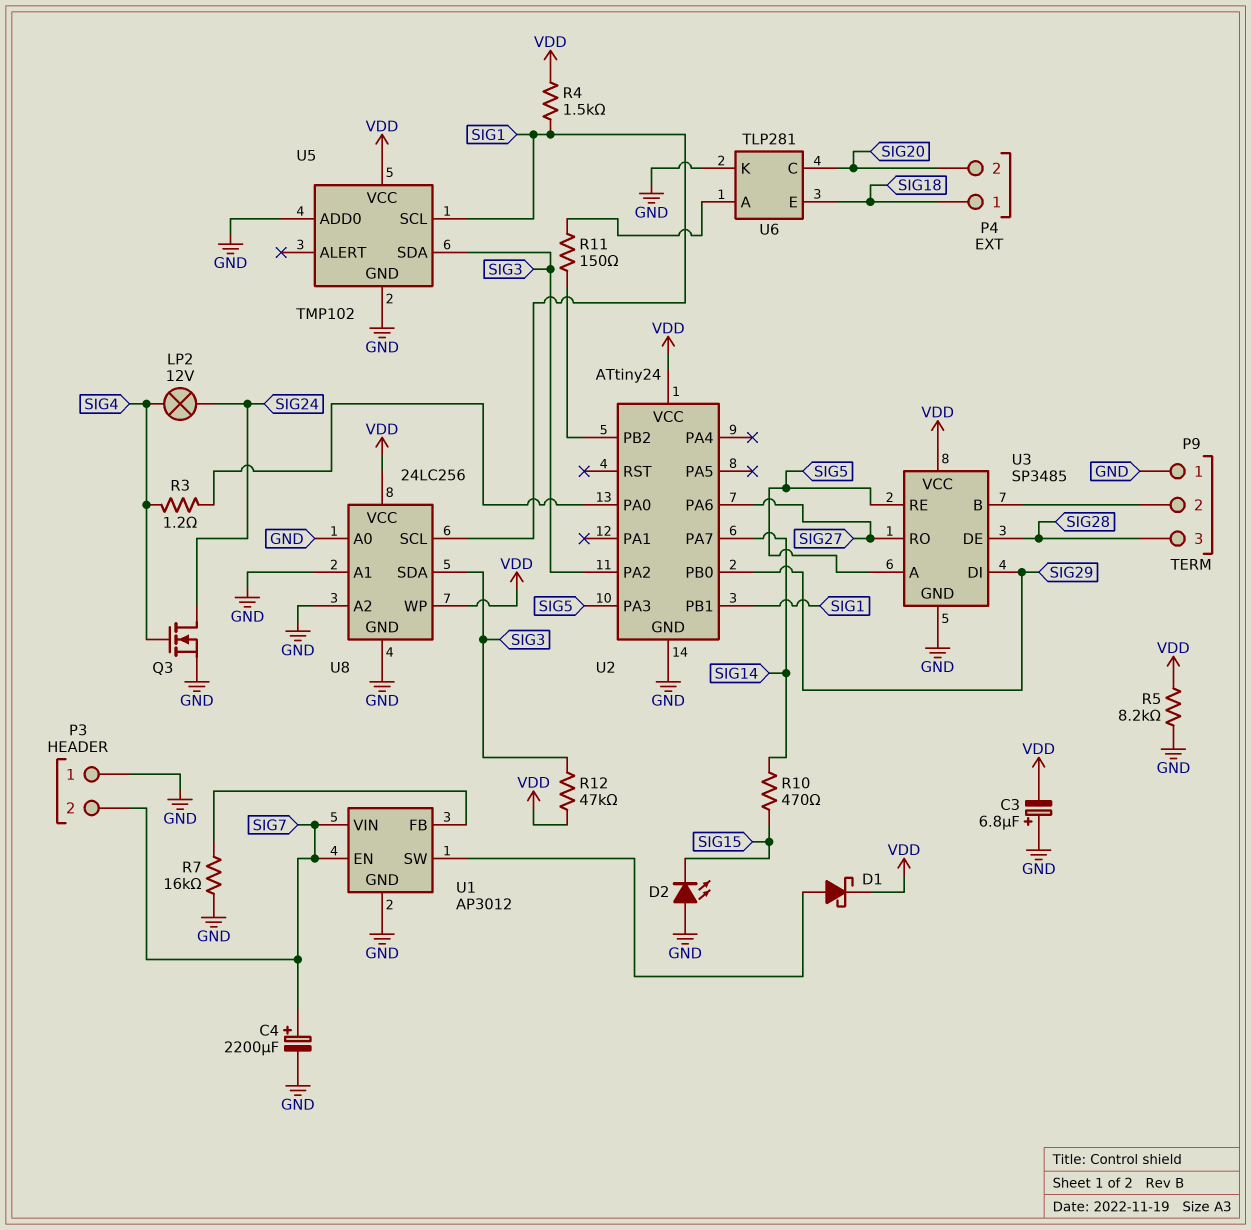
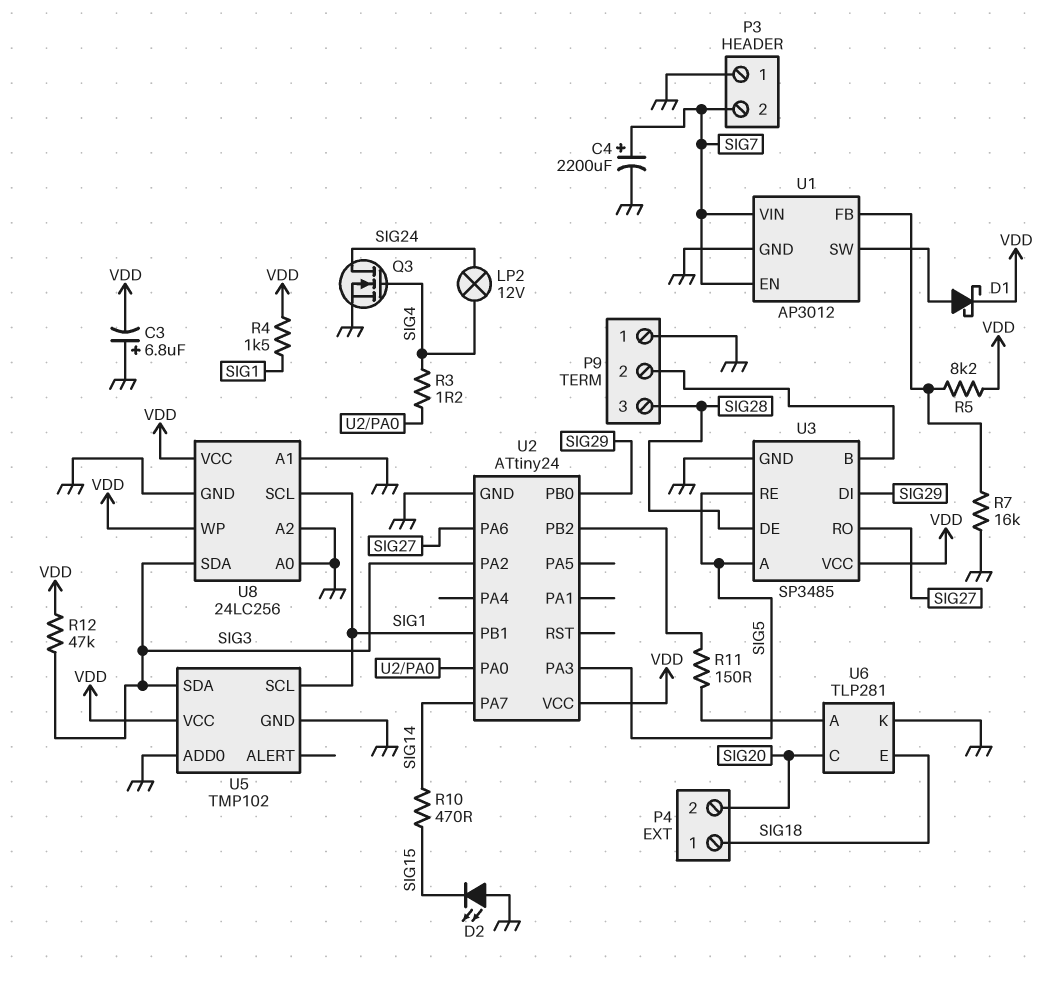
R5: 8.2k (GND, VDD) -> 8.2k (U1/FB, VDD)

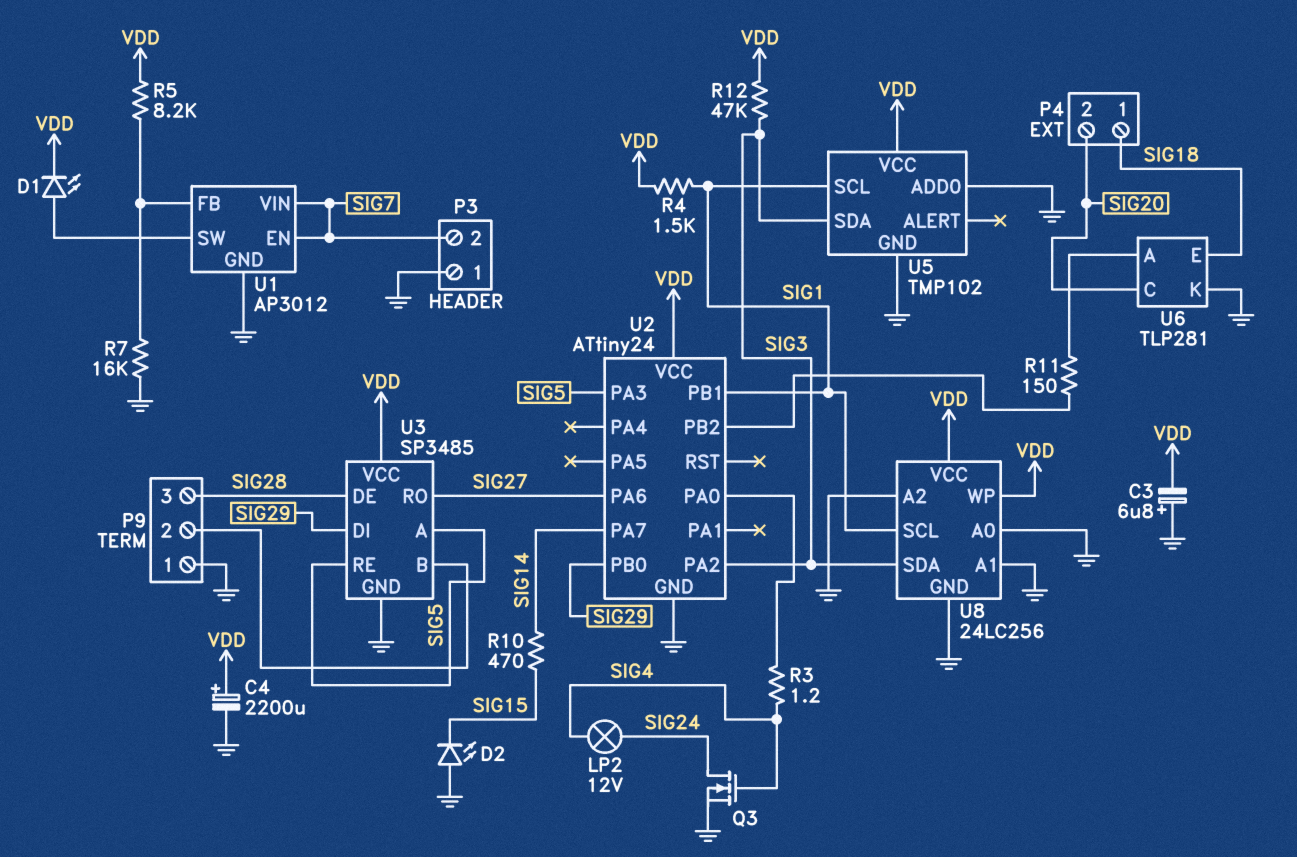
C4: 2200uF (plus SIG7, minus GND) -> 2200uF (plus VDD, minus GND)
D1: schottky (A U1/SW, K VDD) -> LED (A U1/SW, K VDD)

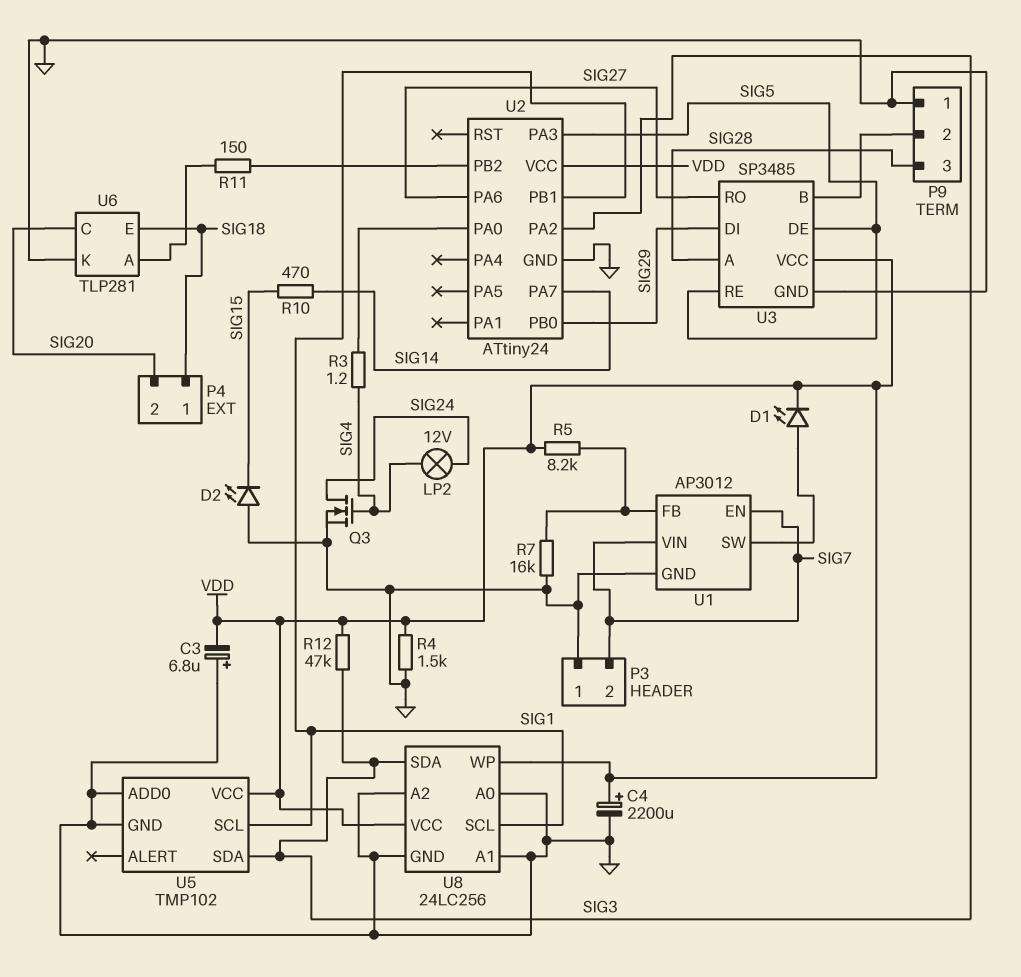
R4: 1.5k (SIG1, VDD) -> 1.5k (GND, VDD)
U3 pin A: SIG5 -> SIG28
U3 pin DE: SIG28 -> SIG5

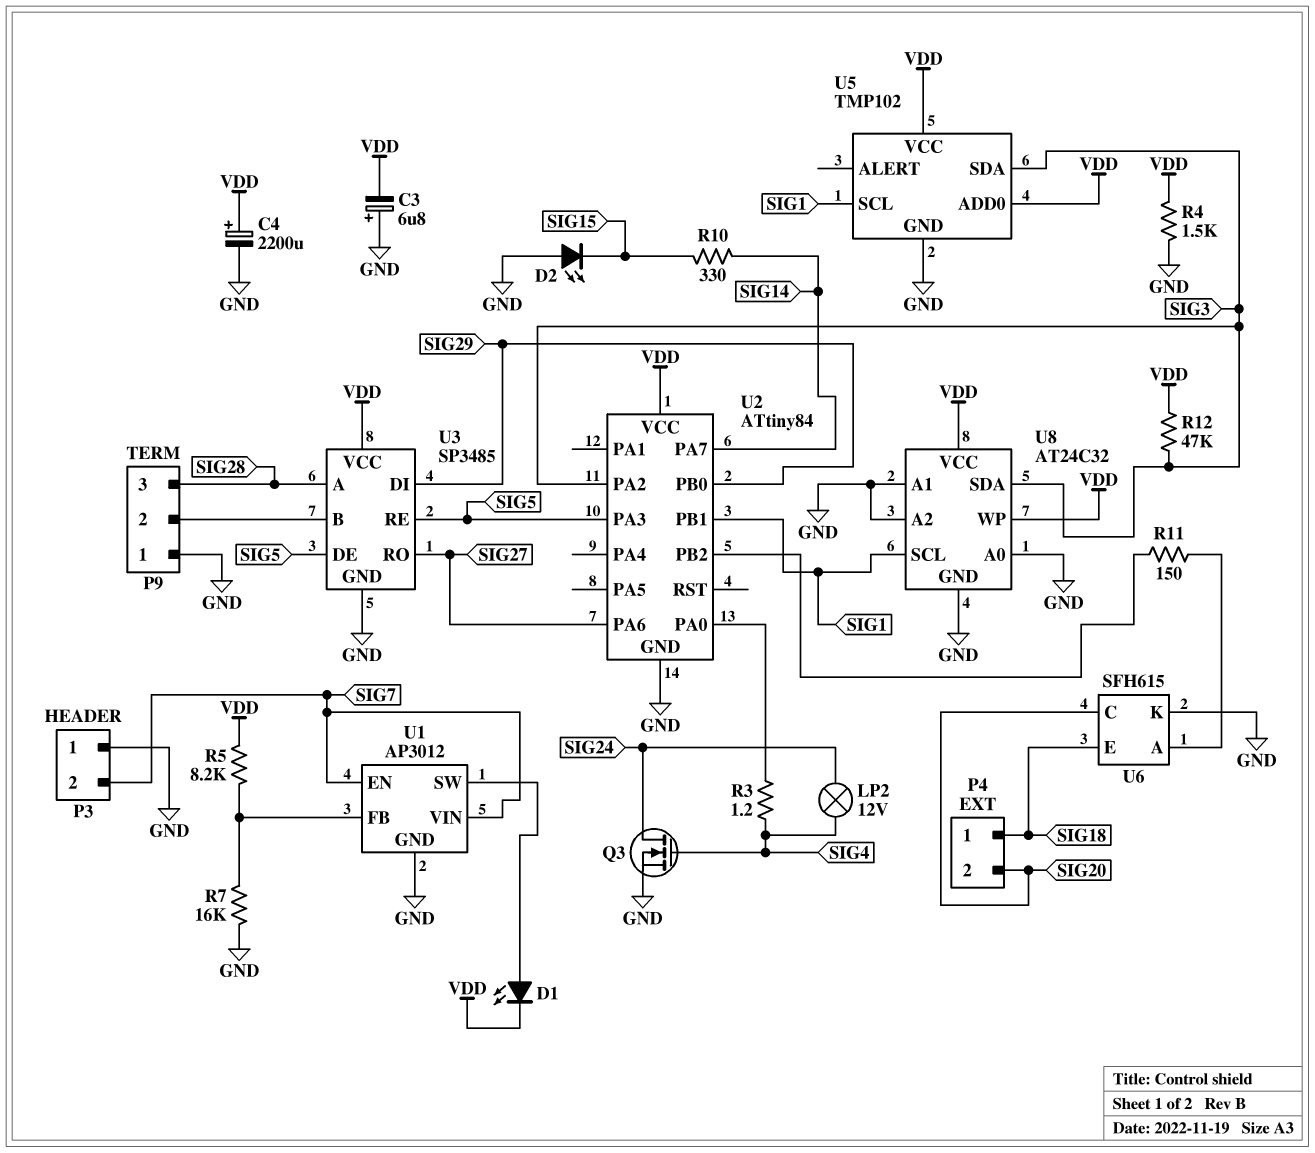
R10: 470 (SIG14, SIG15) -> 330 (SIG14, SIG15)
U2: ATtiny24 -> ATtiny84
U5 pin ADD0: GND -> VDD
U6: TLP281 -> SFH615
U8: 24LC256 -> AT24C32

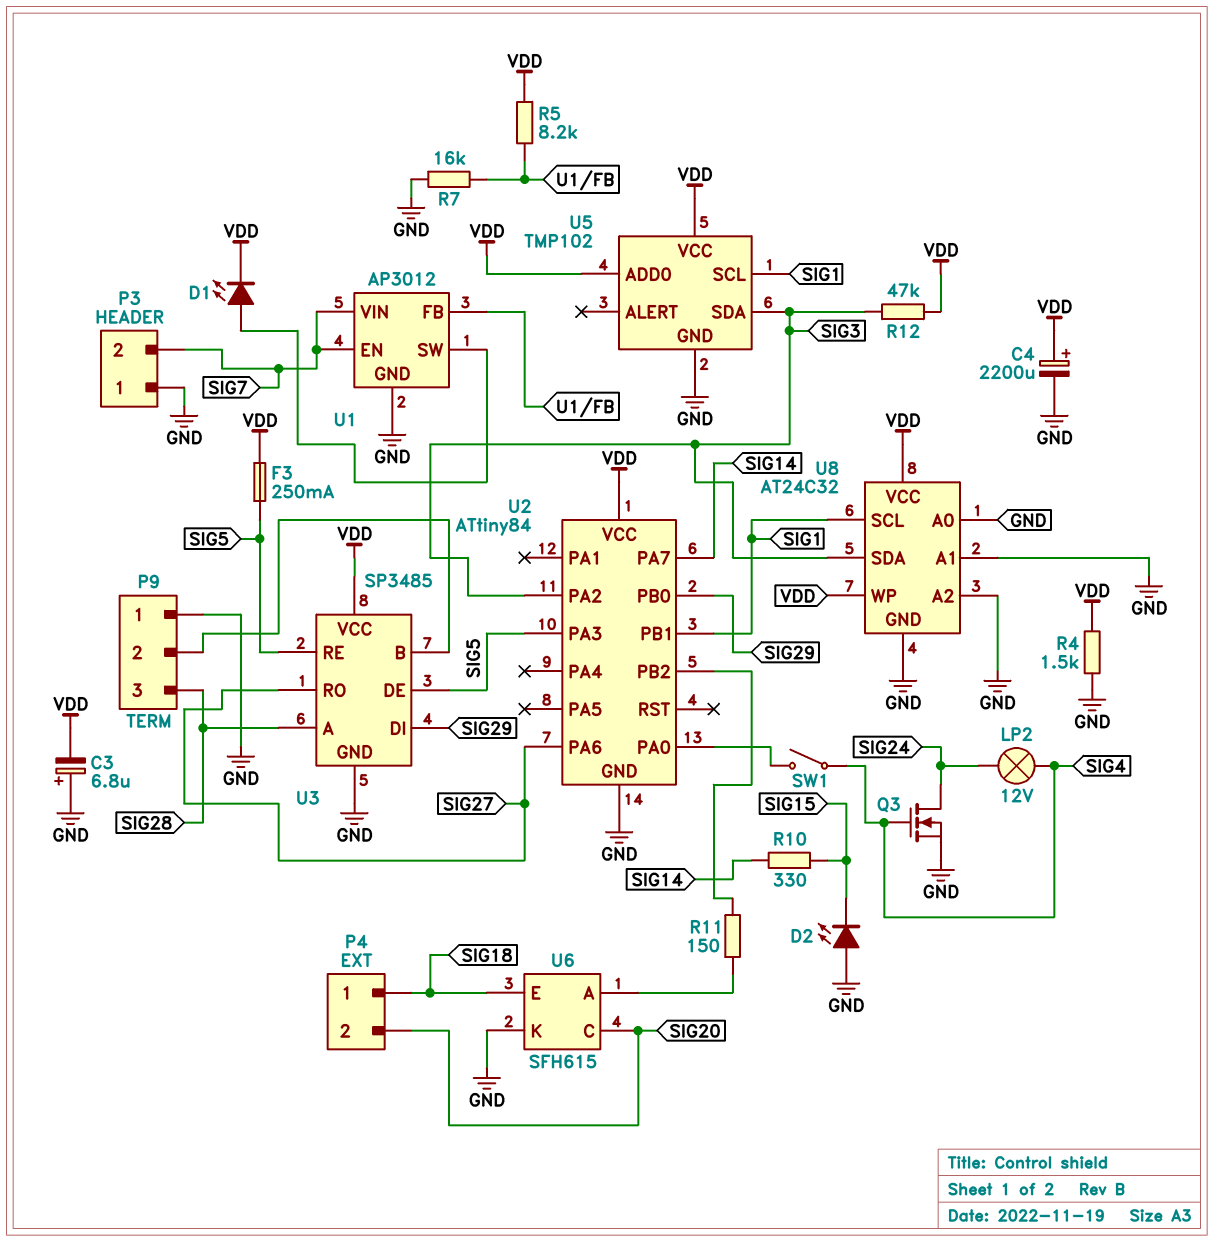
F3: none -> 250mA (SIG5, VDD)
R3: 1.2 (SIG4, U2/PA0) -> none
SW1: none -> switch (SIG4, U2/PA0)

